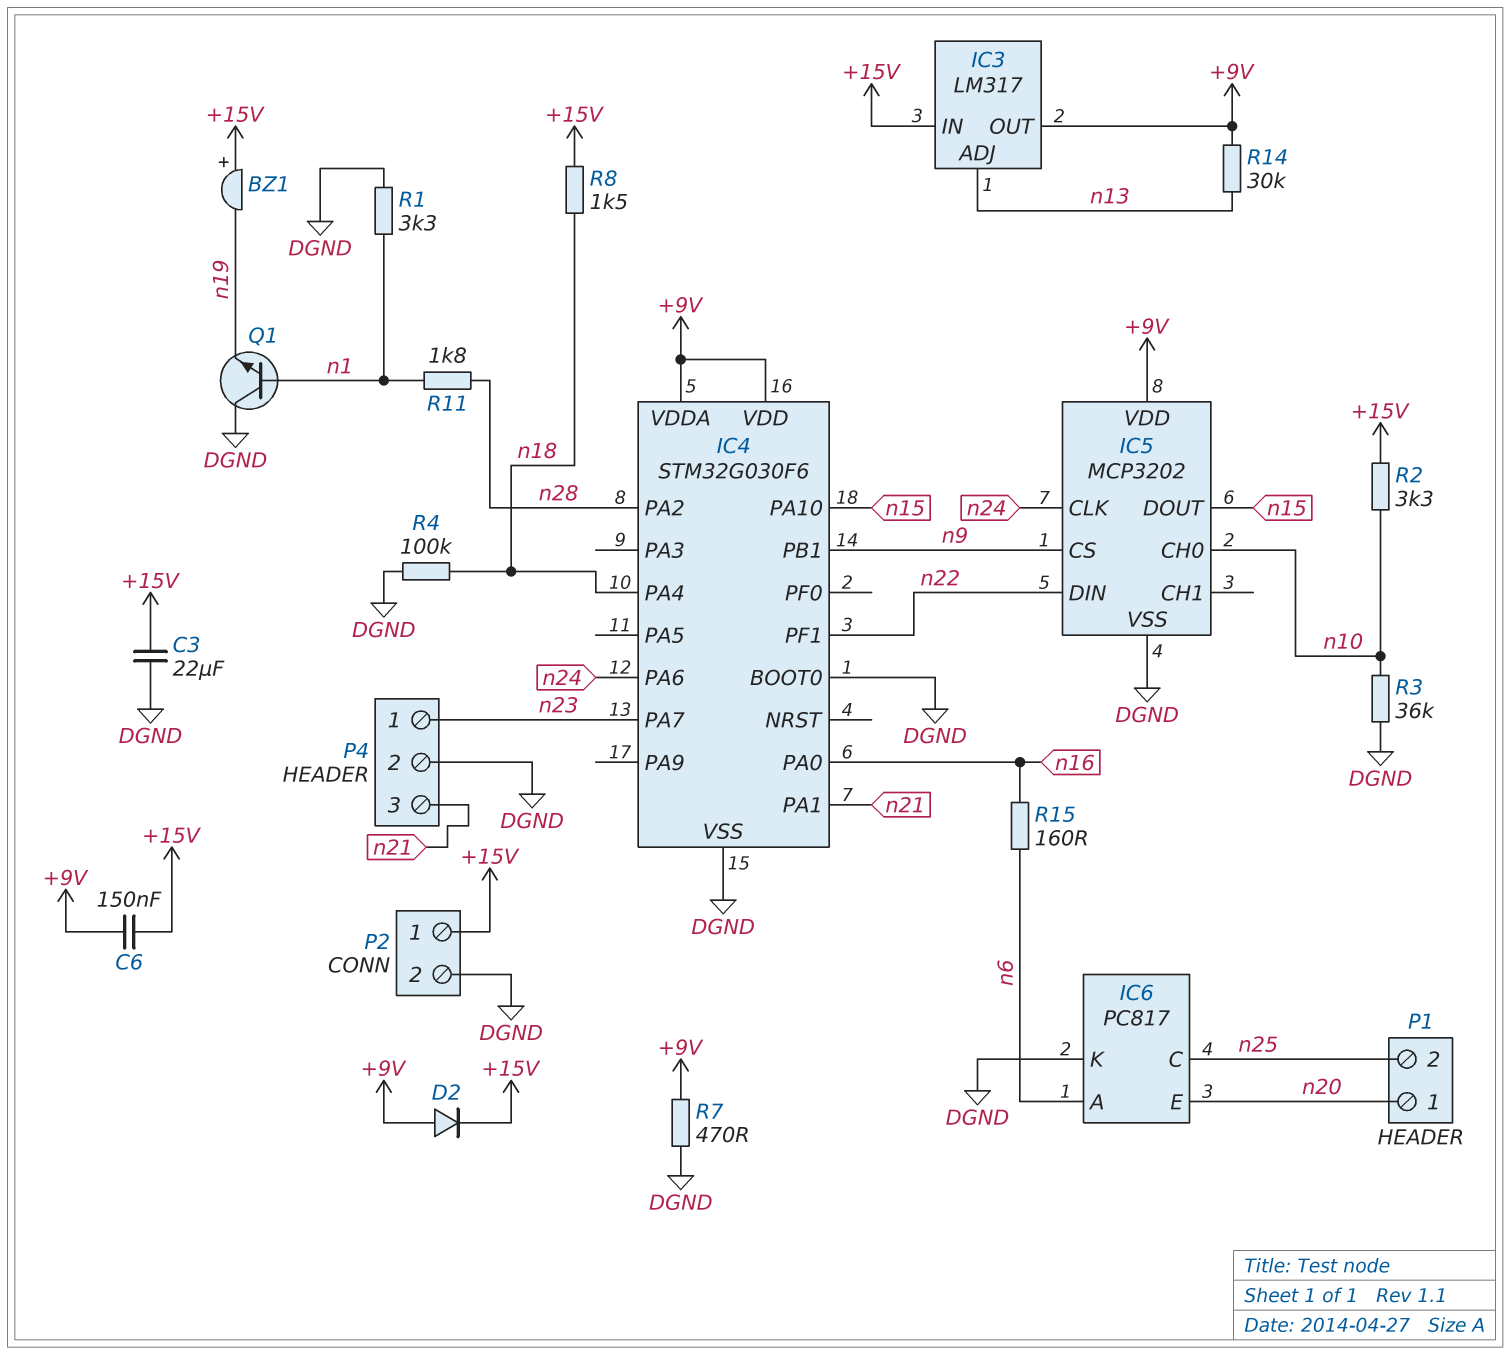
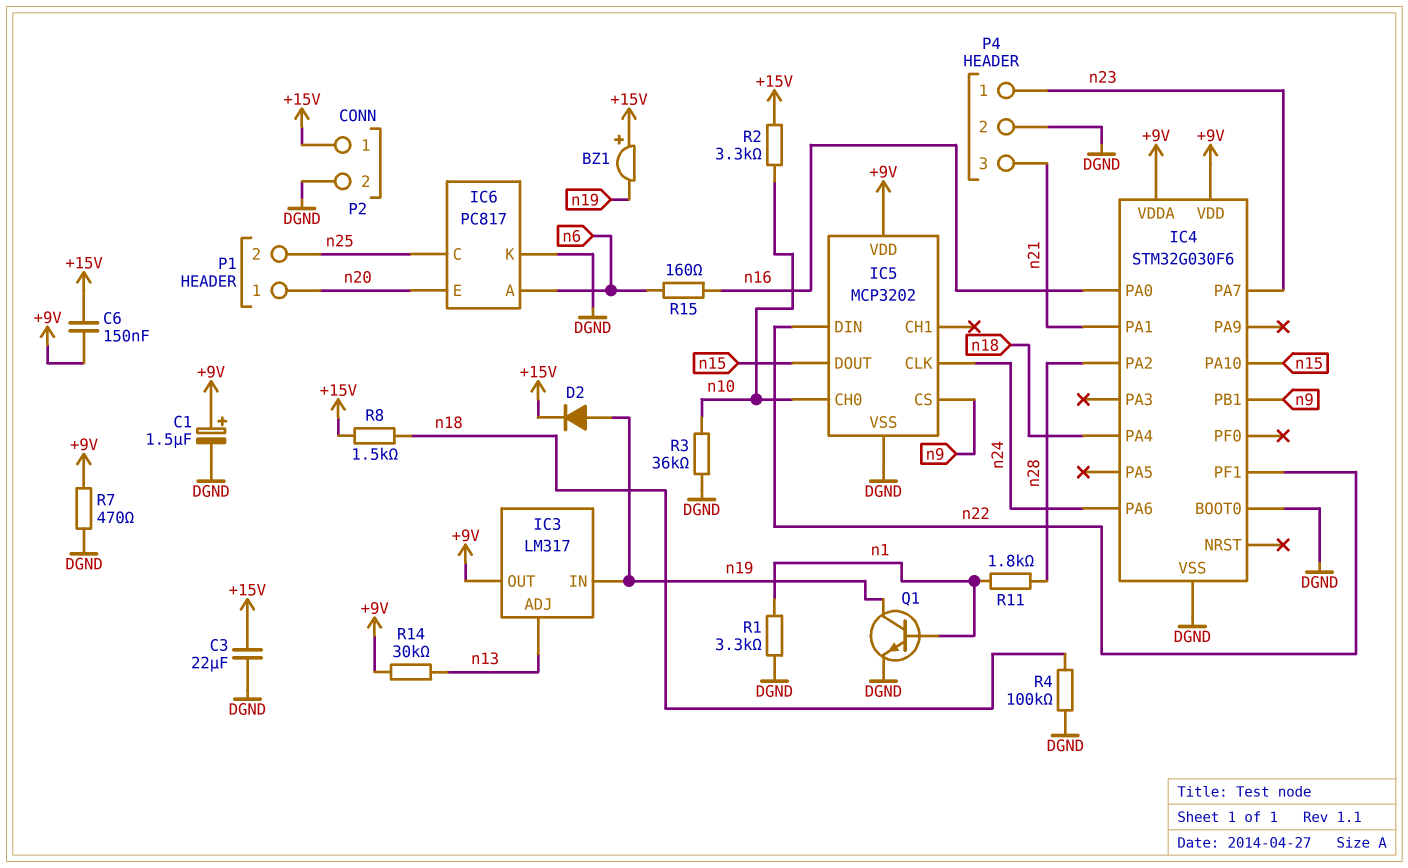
C1: none -> 1.5uF (plus +9V, minus DGND)
D2: diode (A +9V, K +15V) -> diode (A n19, K +15V)
IC3 pin IN: +15V -> n19
Q1: NPN (B n1, C DGND, E n19) -> NPN (B n1, C n19, E DGND)

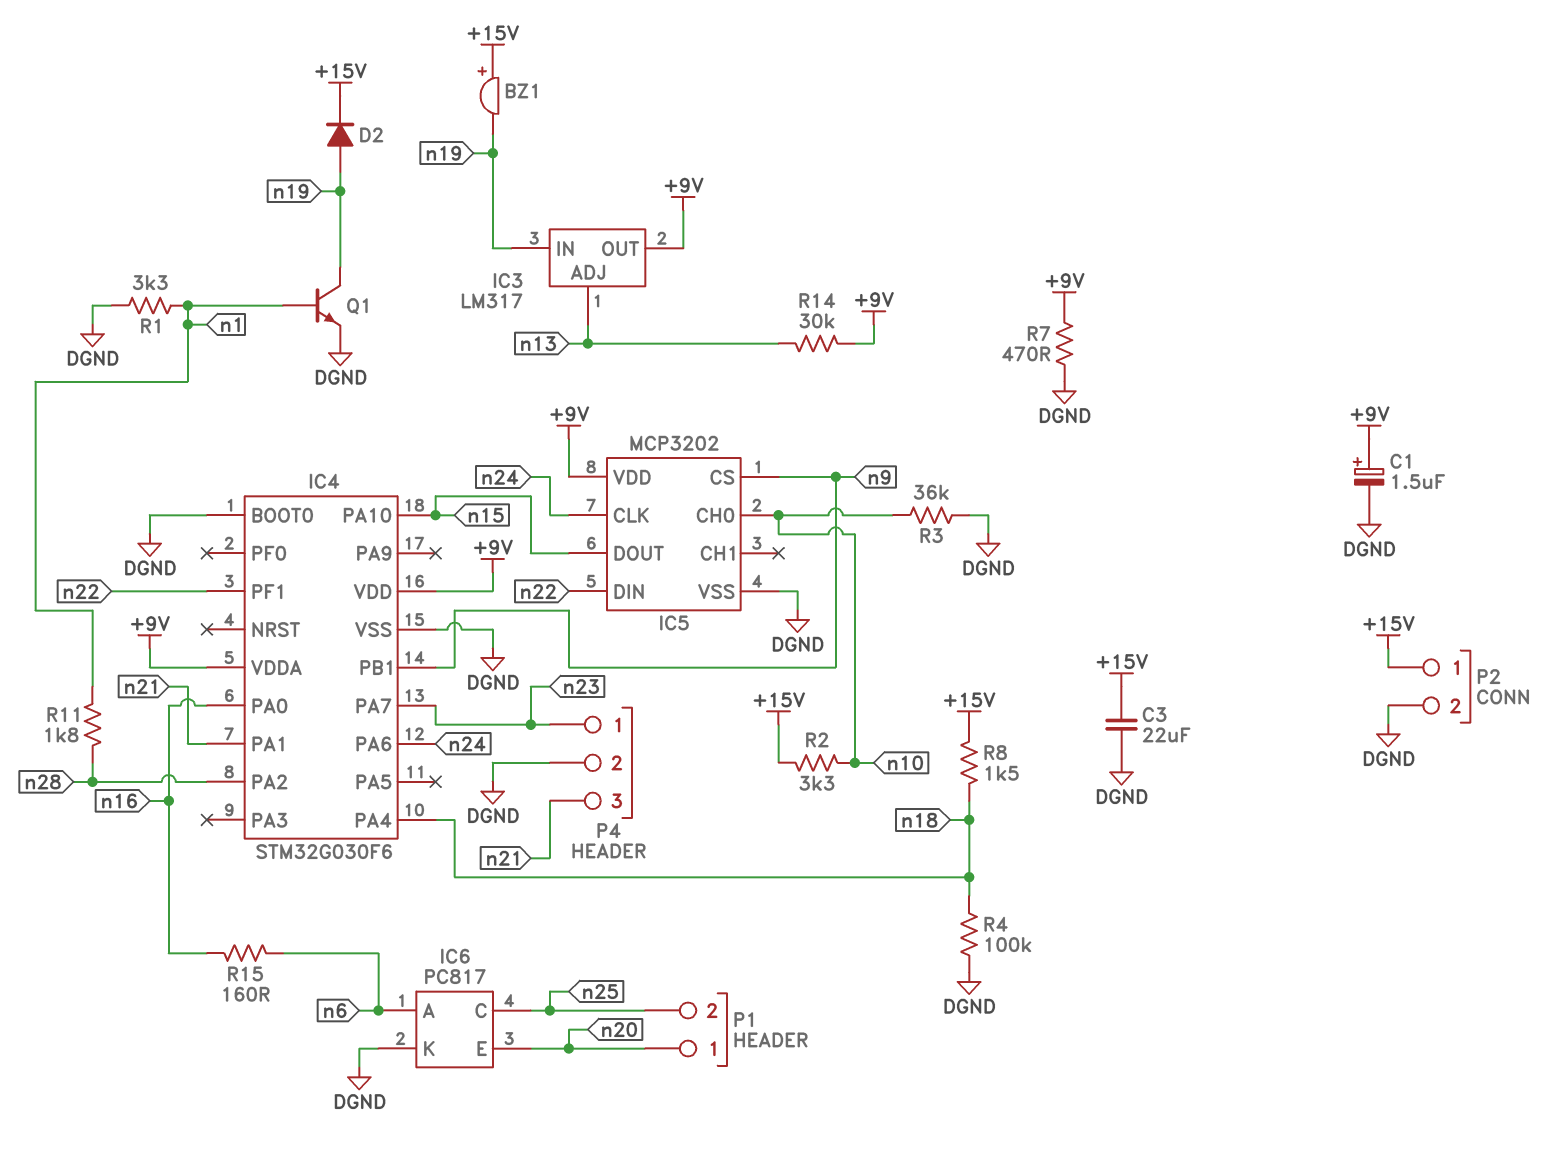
C6: 150nF (+9V, +15V) -> none

